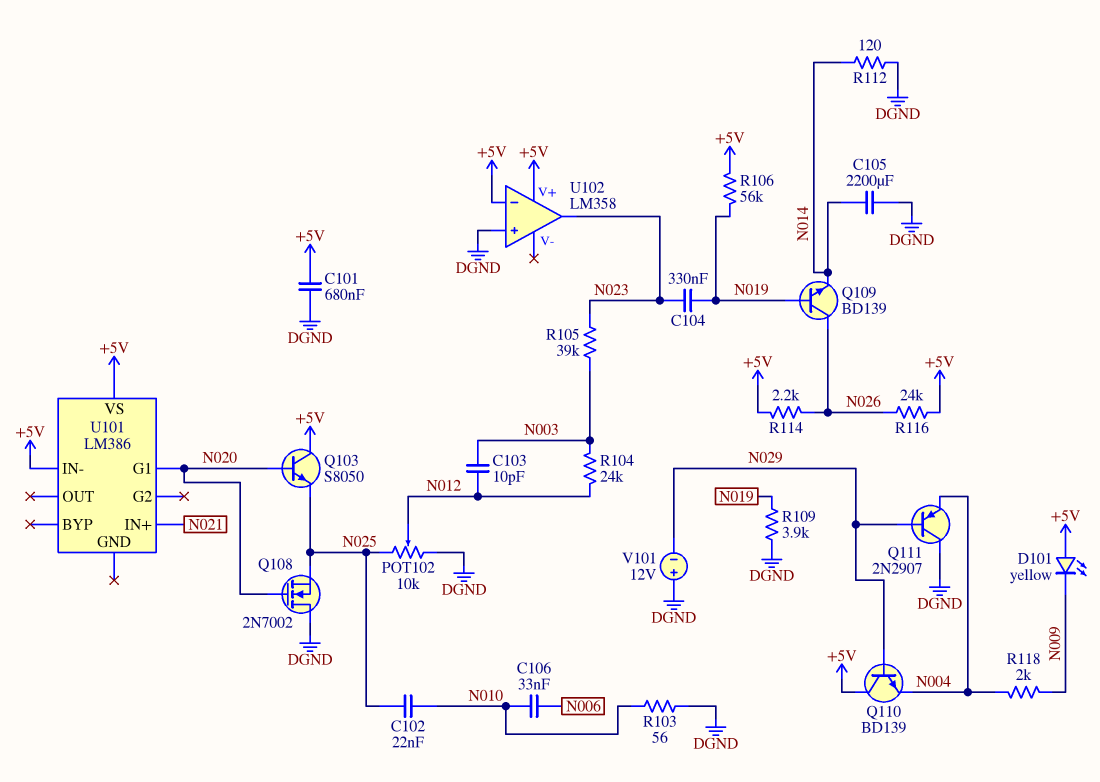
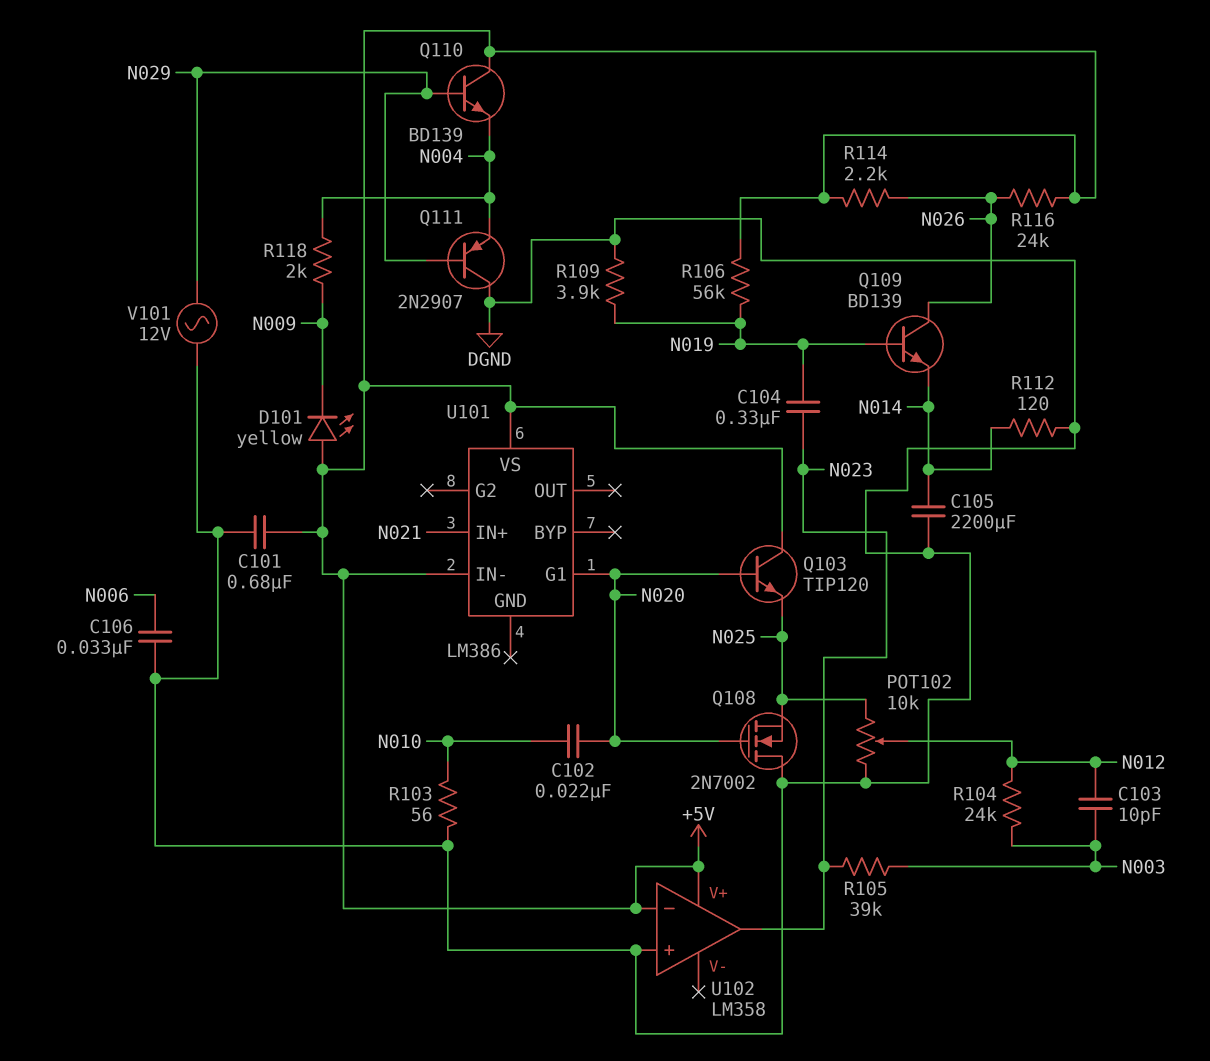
C102: 22nF (N010, N025) -> 22nF (N010, N020)
C106: 33nF (N006, N010) -> 33nF (DGND, N006)
Q103: NPN S8050 (B N020, C +5V, E N025) -> NPN TIP120 (B N020, C +5V, E N025)
V101: 12V (plus DGND, minus N029) -> AC 12V (DGND, N029)

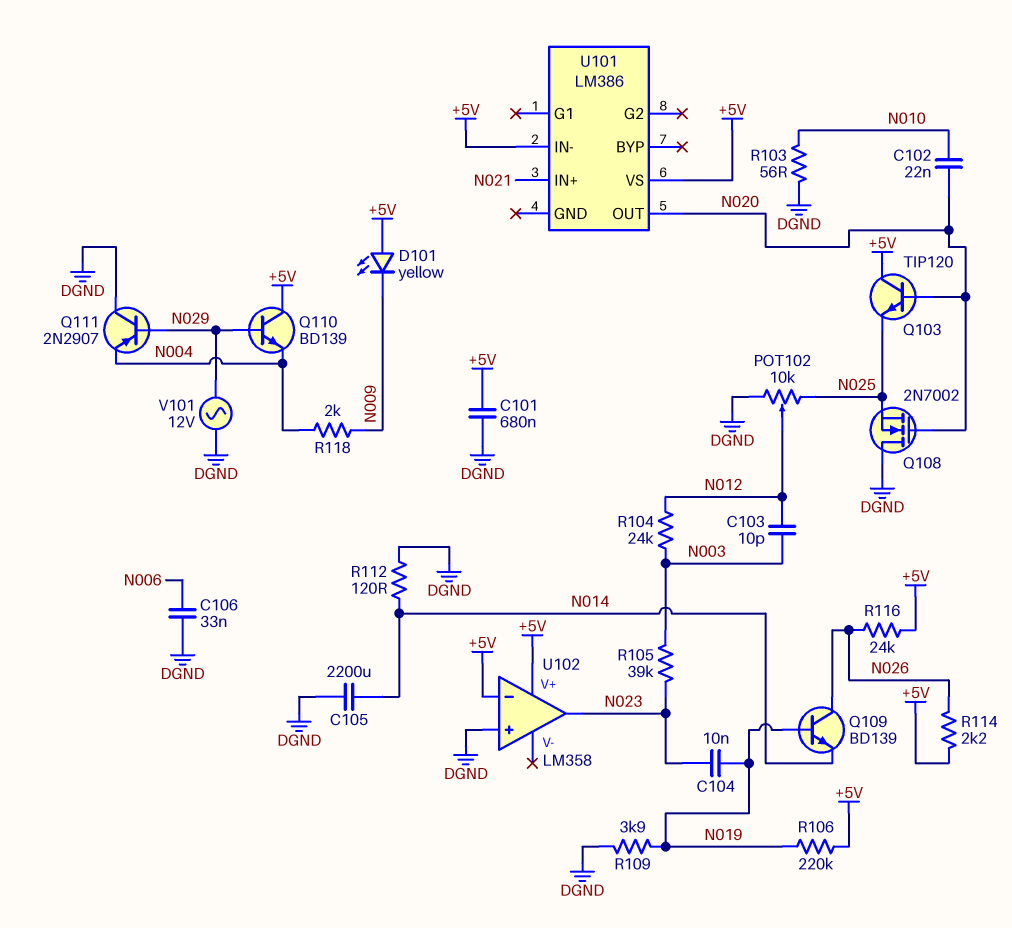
C104: 330nF (N019, N023) -> 10nF (N019, N023)
R106: 56k (+5V, N019) -> 220k (+5V, N019)
U101 pin G1: N020 -> none
U101 pin OUT: none -> N020

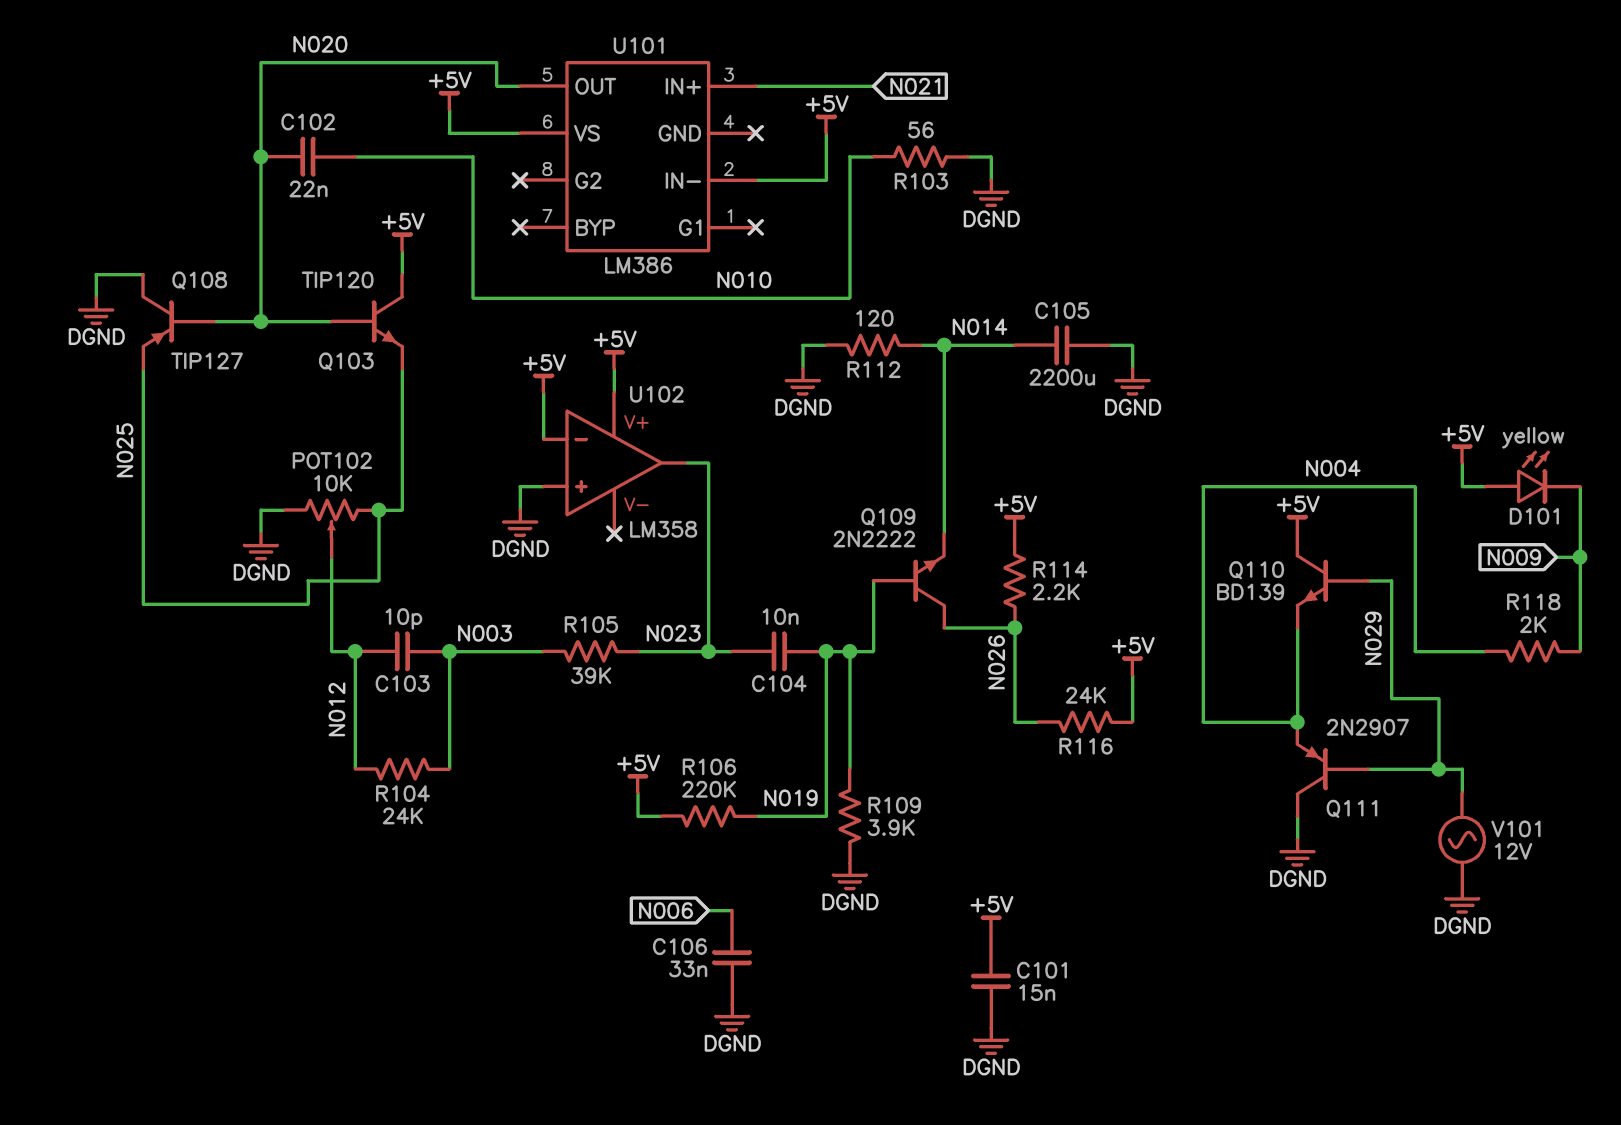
C101: 680nF (+5V, DGND) -> 15nF (+5V, DGND)
Q108: NMOS 2N7002 (G N020, D DGND, S N025) -> PNP TIP127 (B N020, C DGND, E N025)
Q109: NPN BD139 (B N019, C N026, E N014) -> NPN 2N2222 (B N019, C N026, E N014)

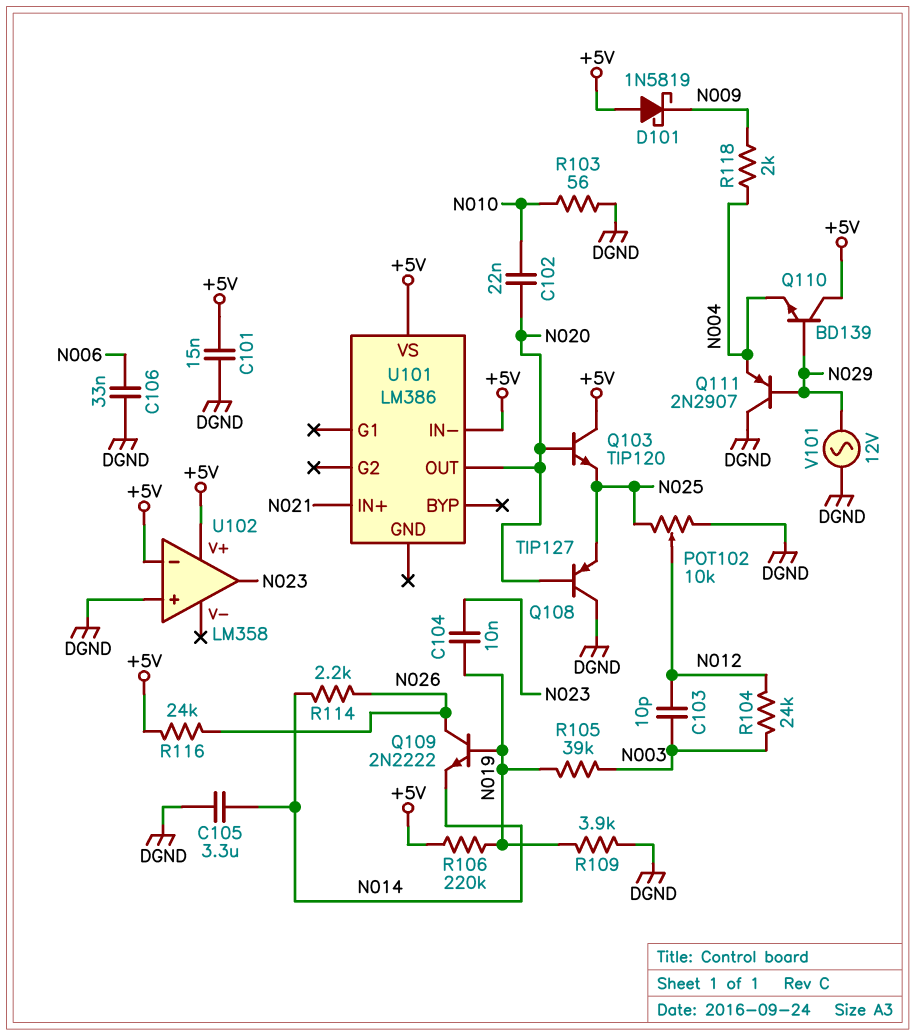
C105: 2200uF (DGND, N014) -> 3.3uF (DGND, N014)
D101: LED yellow (A +5V, K N009) -> schottky 1N5819 (A +5V, K N009)
R105: 39k (N003, N023) -> 39k (N003, N019)
R112: 120 (DGND, N014) -> none
R114: 2.2k (+5V, N026) -> 2.2k (N014, N026)

